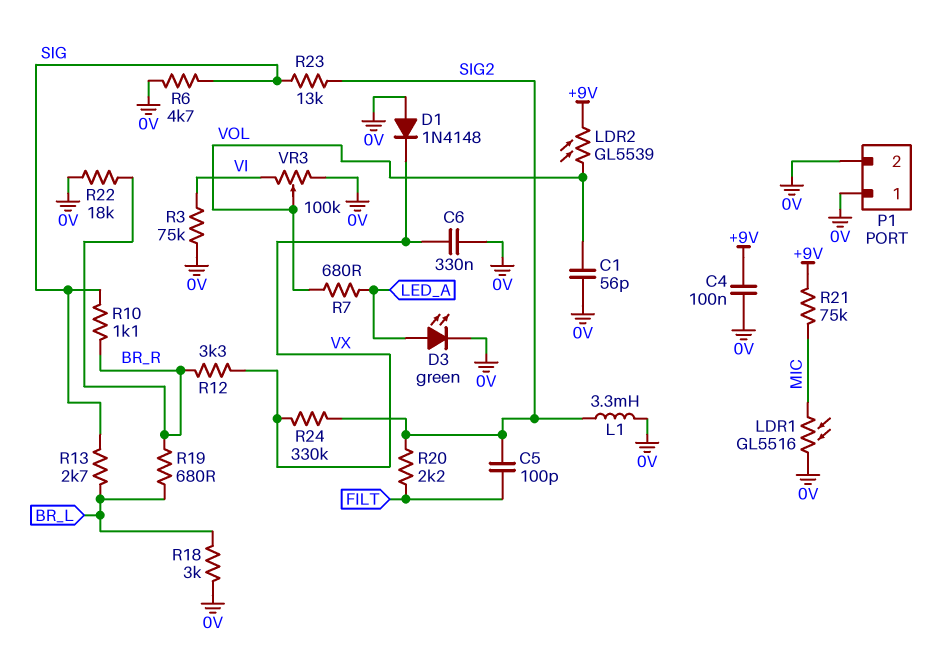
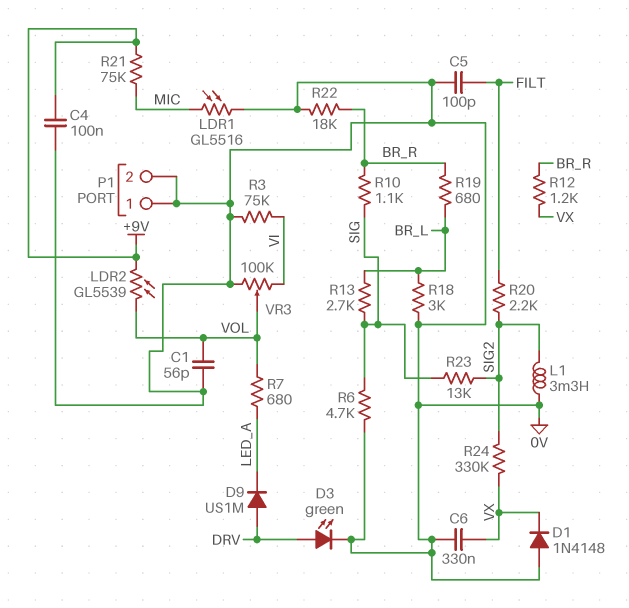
C5: 100pF (FILT, SIG2) -> 100pF (0V, FILT)
D3: LED green (A LED_A, K 0V) -> LED green (A DRV, K 0V)
D9: none -> diode US1M (A DRV, K LED_A)
R12: 3.3k (BR_R, VX) -> 1.2k (BR_R, VX)

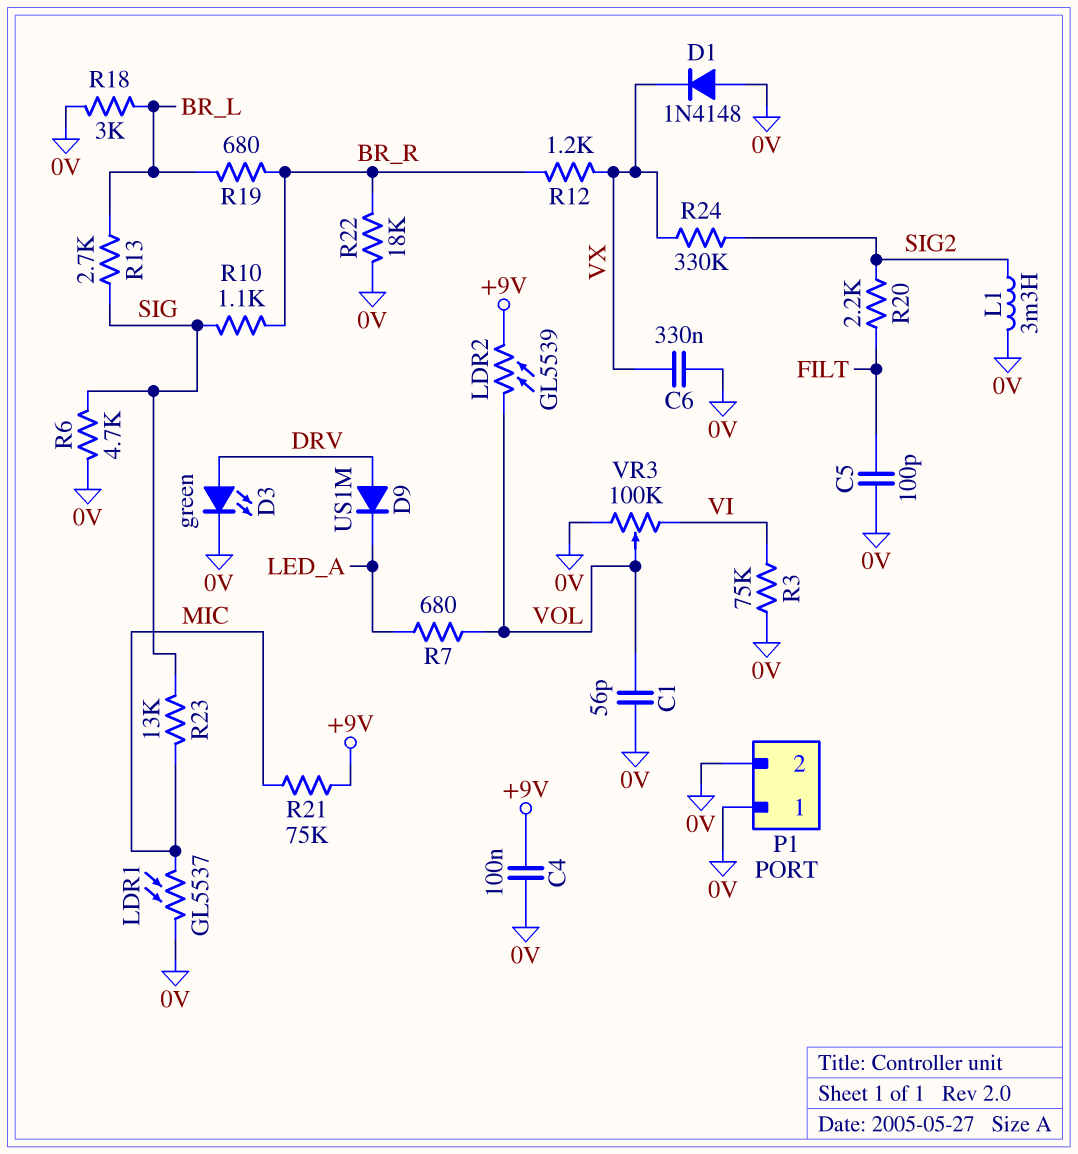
LDR1: GL5516 (0V, MIC) -> GL5537 (0V, MIC)
R23: 13k (SIG, SIG2) -> 13k (MIC, SIG)

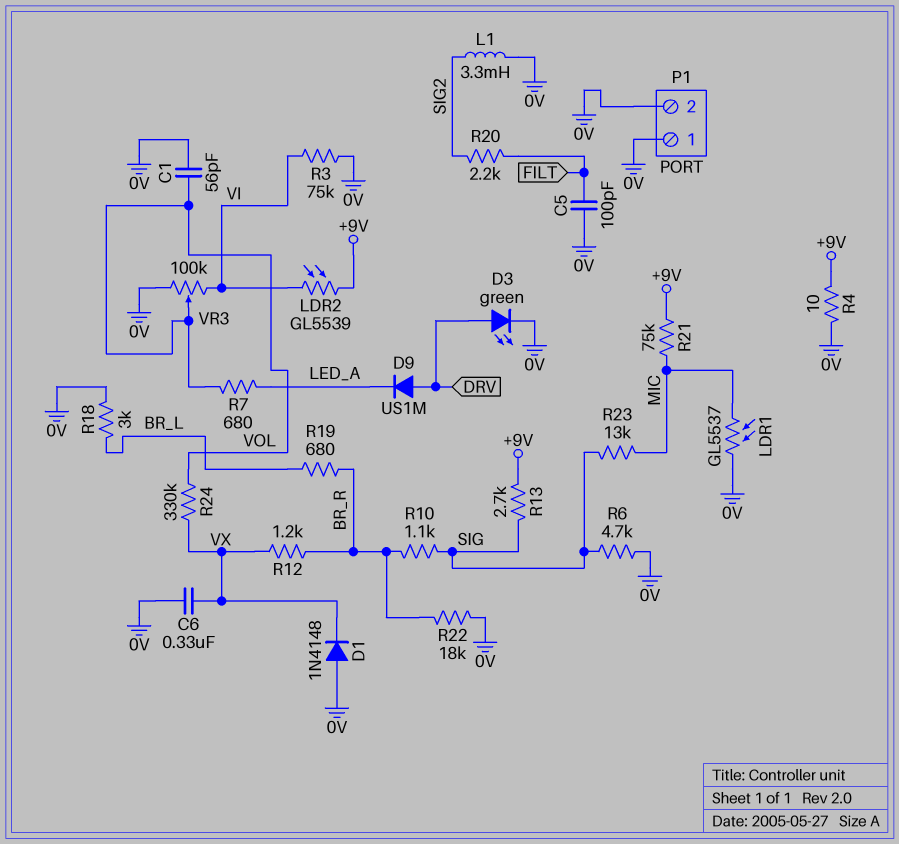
C4: 100nF (+9V, 0V) -> none
LDR2: GL5539 (+9V, VOL) -> GL5539 (+9V, VI)
R4: none -> 10 (+9V, 0V)
R13: 2.7k (BR_L, SIG) -> 2.7k (+9V, SIG)
R24: 330k (SIG2, VX) -> 330k (VOL, VX)

